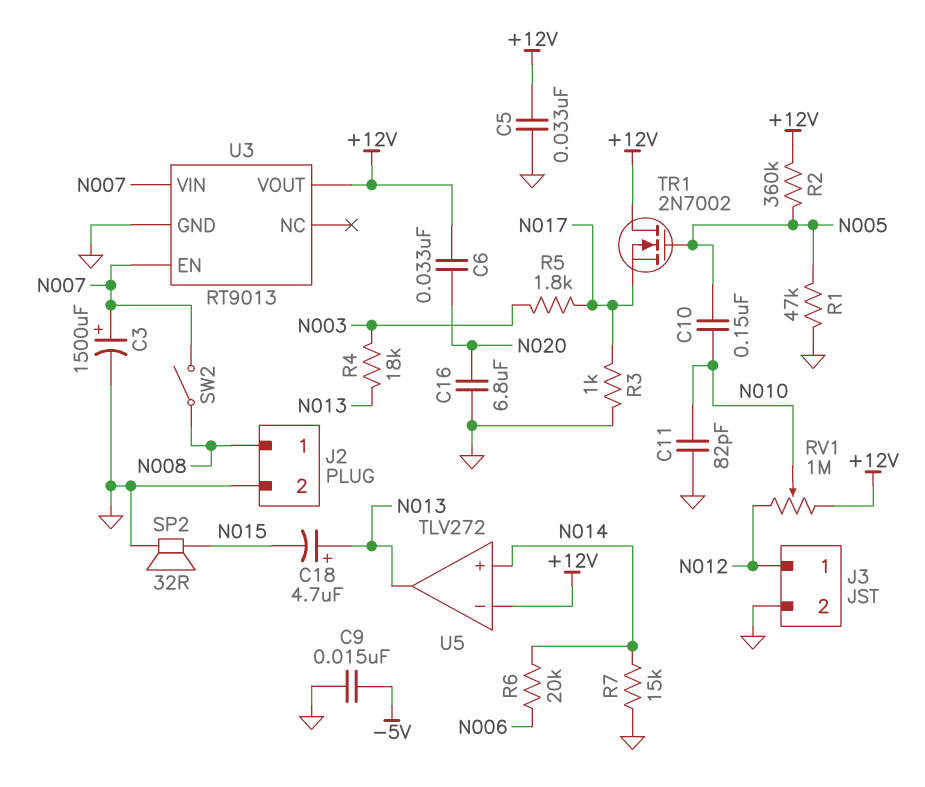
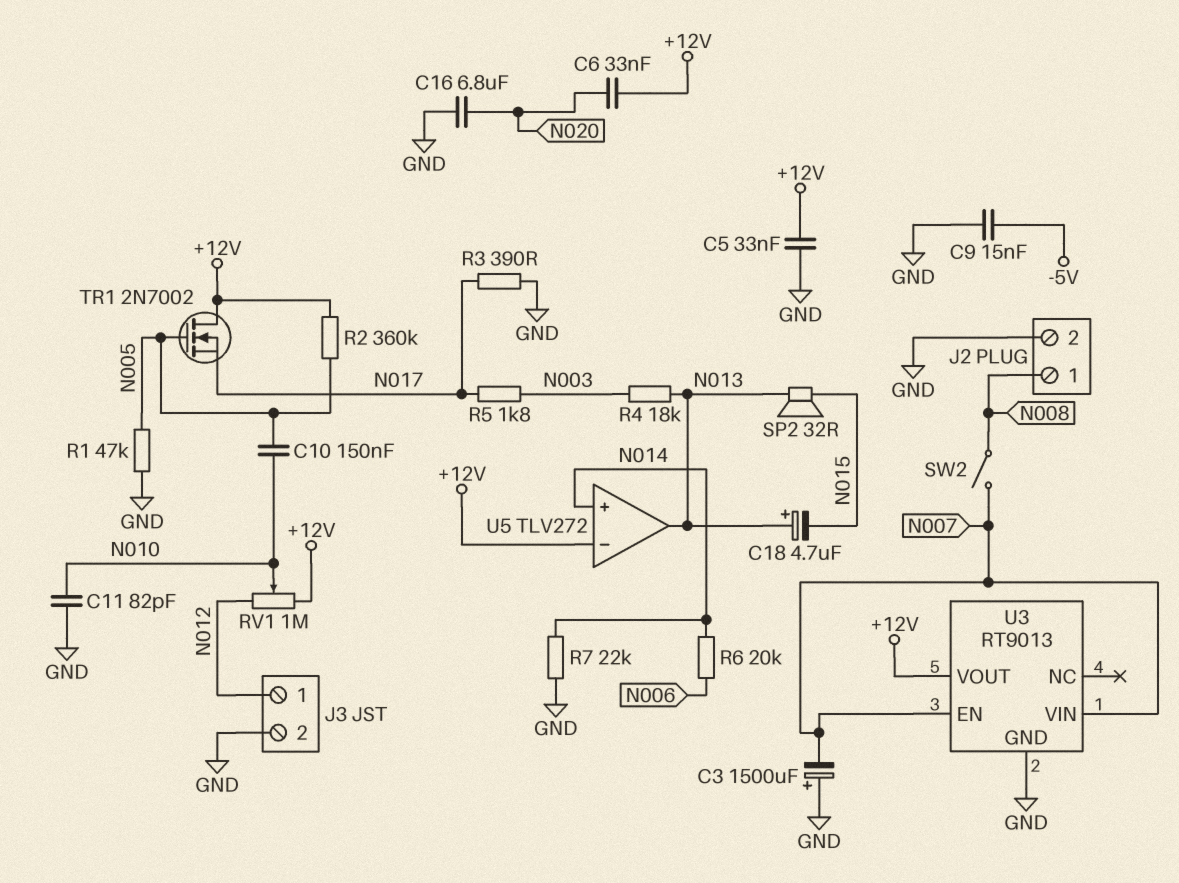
C3: 1500uF (plus N007, minus GND) -> 1500uF (plus GND, minus N007)
R3: 1k (GND, N017) -> 390 (GND, N017)
R7: 15k (GND, N014) -> 22k (GND, N014)
SP2: speaker 32R (GND, N015) -> speaker 32R (N013, N015)

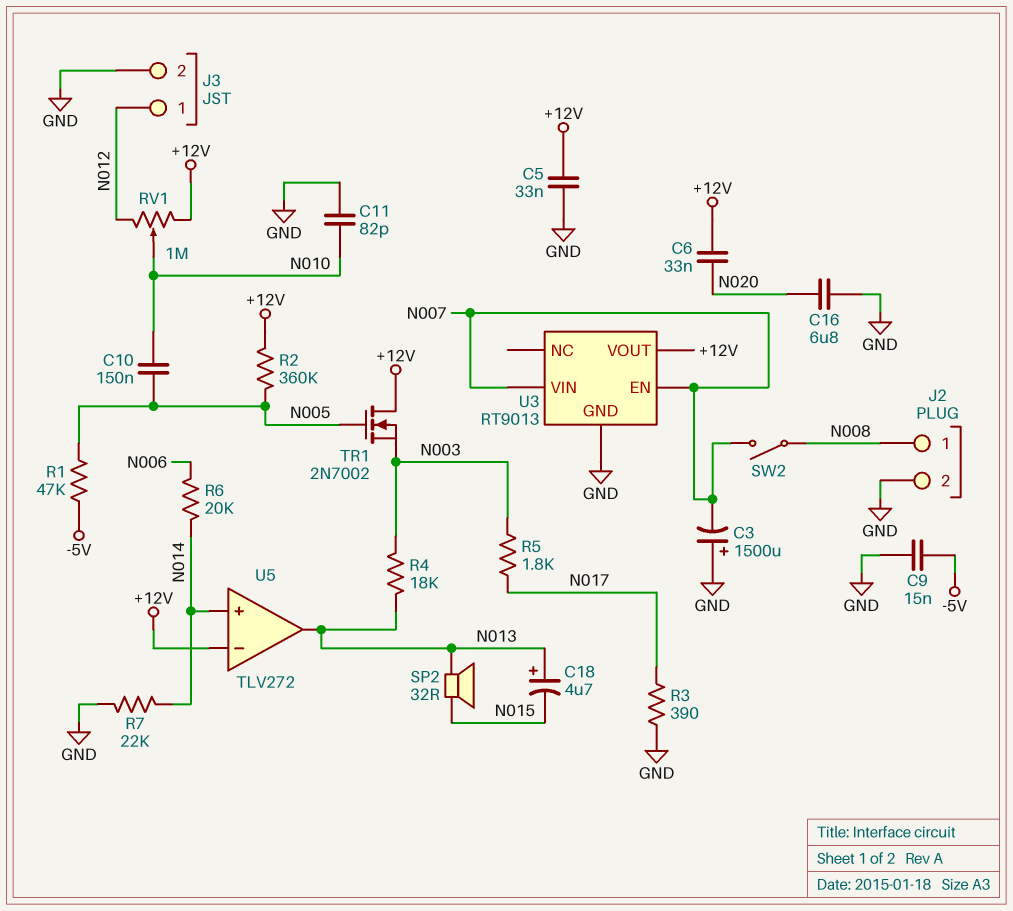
R1: 47k (GND, N005) -> 47k (-5V, N005)
TR1: NMOS 2N7002 (G N005, D +12V, S N017) -> NMOS 2N7002 (G N005, D +12V, S N003)

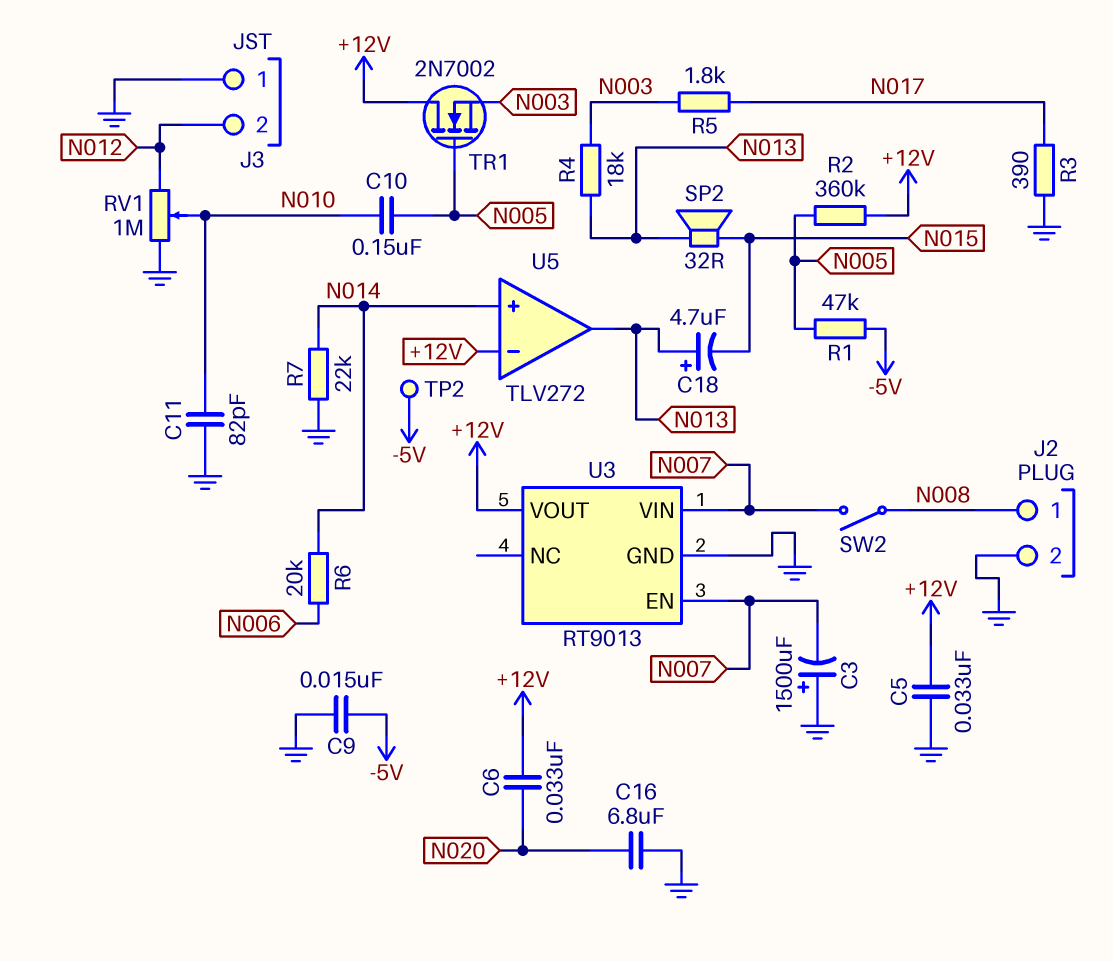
J3 pin 1: N012 -> GND
J3 pin 2: GND -> N012
RV1: 1M (+12V, N012, wiper N010) -> 1M (GND, N012, wiper N010)
TP2: none -> test point (-5V)

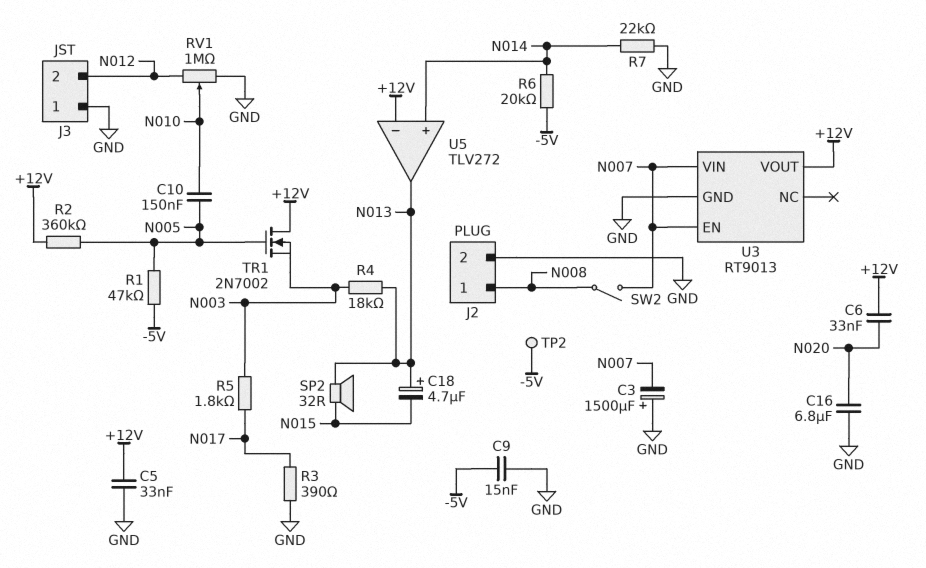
C11: 82pF (GND, N010) -> none
R6: 20k (N006, N014) -> 20k (-5V, N014)

